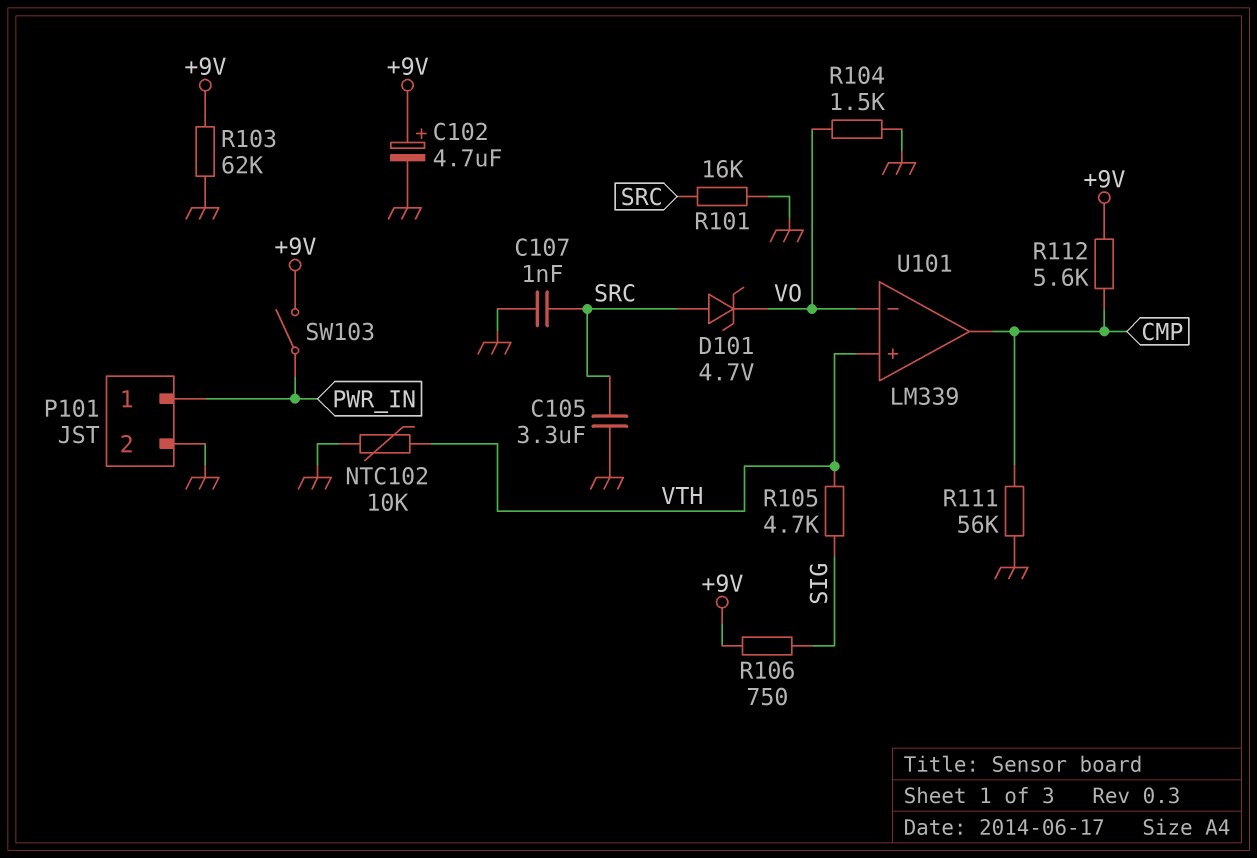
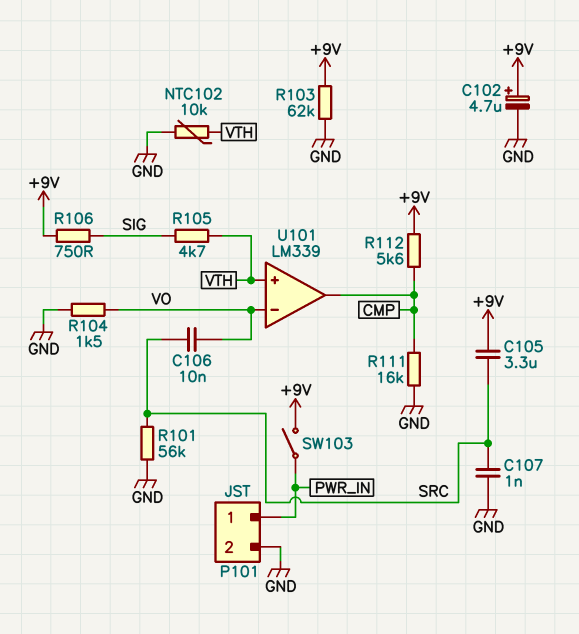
C105: 3.3uF (GND, SRC) -> 3.3uF (+9V, SRC)
C106: none -> 10nF (SRC, VO)
D101: zener 4.7V (A SRC, K VO) -> none
R101: 16k (GND, SRC) -> 56k (GND, SRC)
R111: 56k (CMP, GND) -> 16k (CMP, GND)

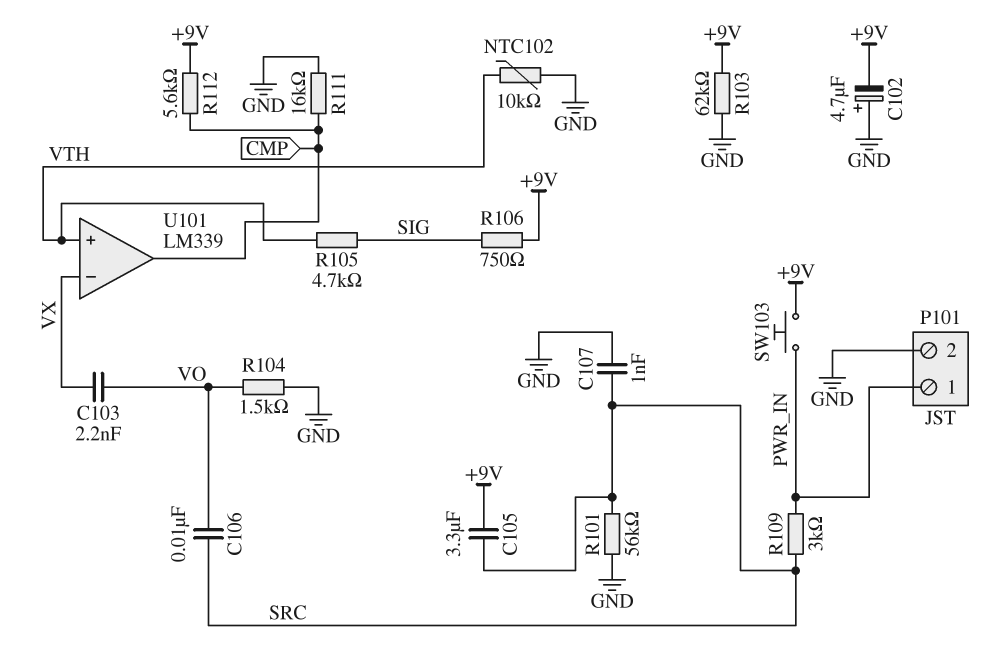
C102: 4.7uF (plus +9V, minus GND) -> 4.7uF (plus GND, minus +9V)
C103: none -> 2.2nF (VO, VX)
R109: none -> 3k (PWR_IN, SRC)
SW103: switch (+9V, PWR_IN) -> button (+9V, PWR_IN)
U101 pin in-: VO -> VX

